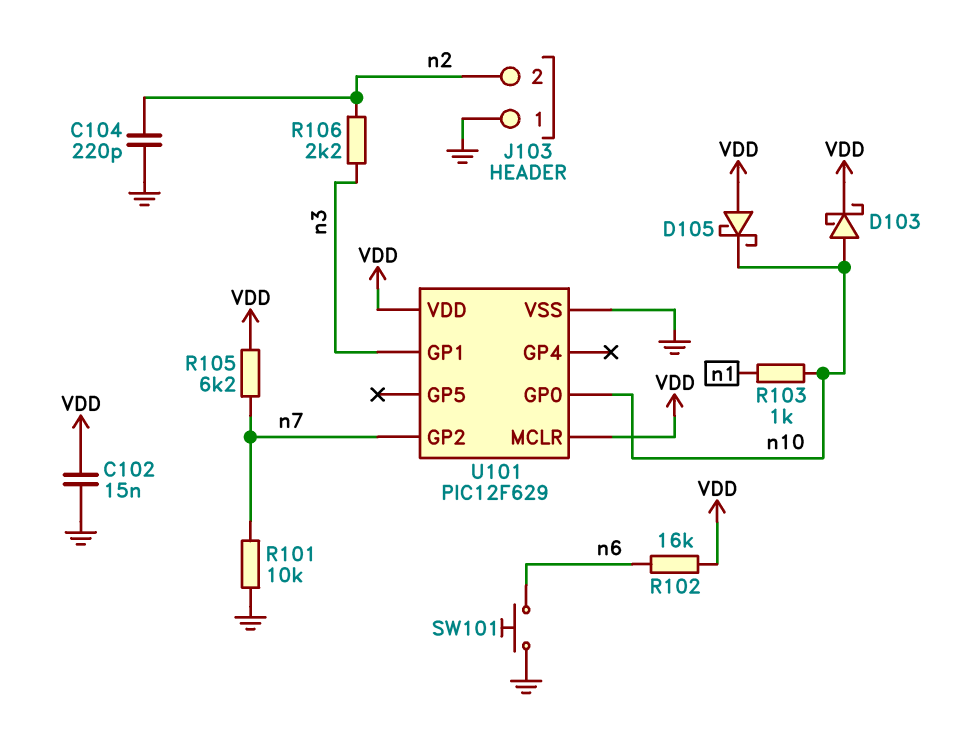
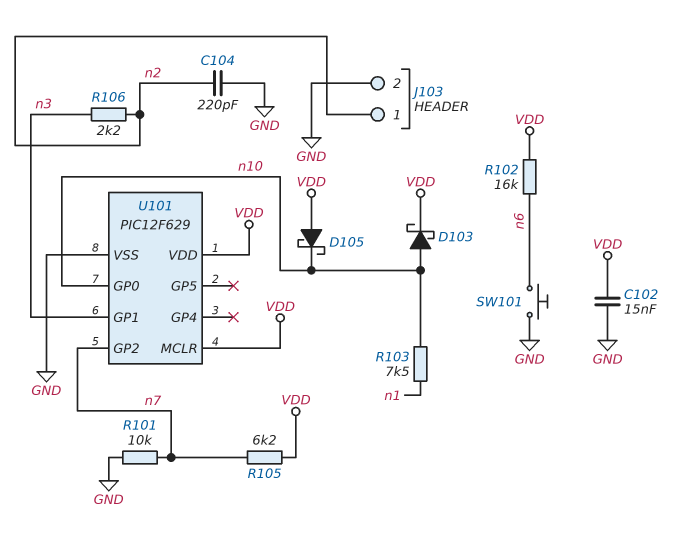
J103 pin 1: GND -> n2
J103 pin 2: n2 -> GND
R103: 1k (n1, n10) -> 7.5k (n1, n10)

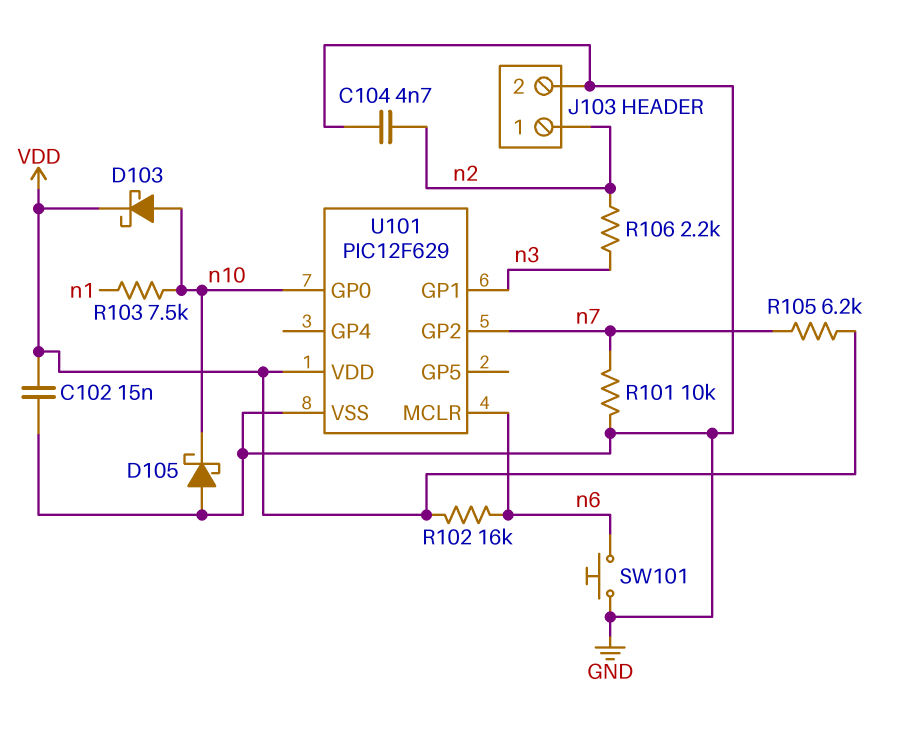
C104: 220pF (GND, n2) -> 4.7nF (GND, n2)
D105: schottky (A VDD, K n10) -> schottky (A GND, K n10)
U101 pin MCLR: VDD -> n6

